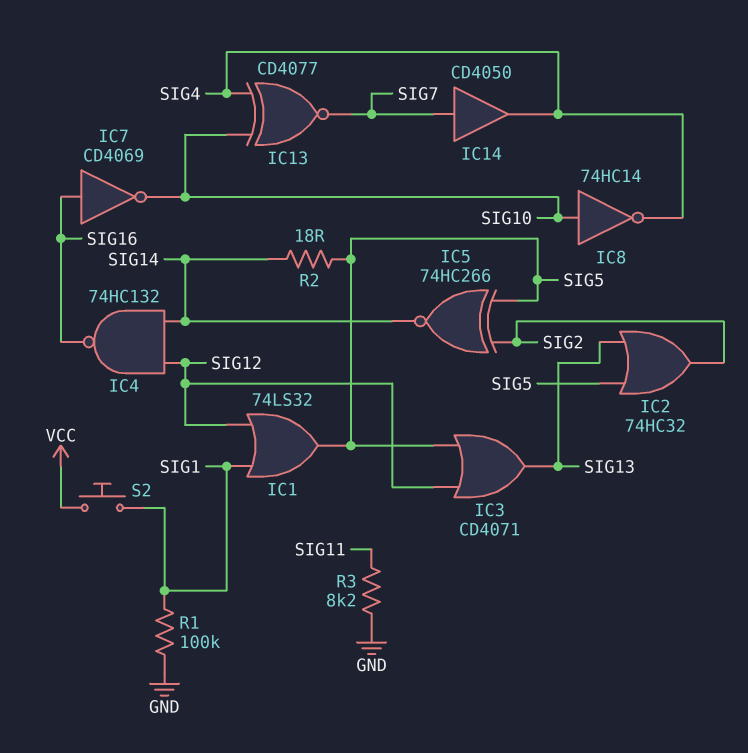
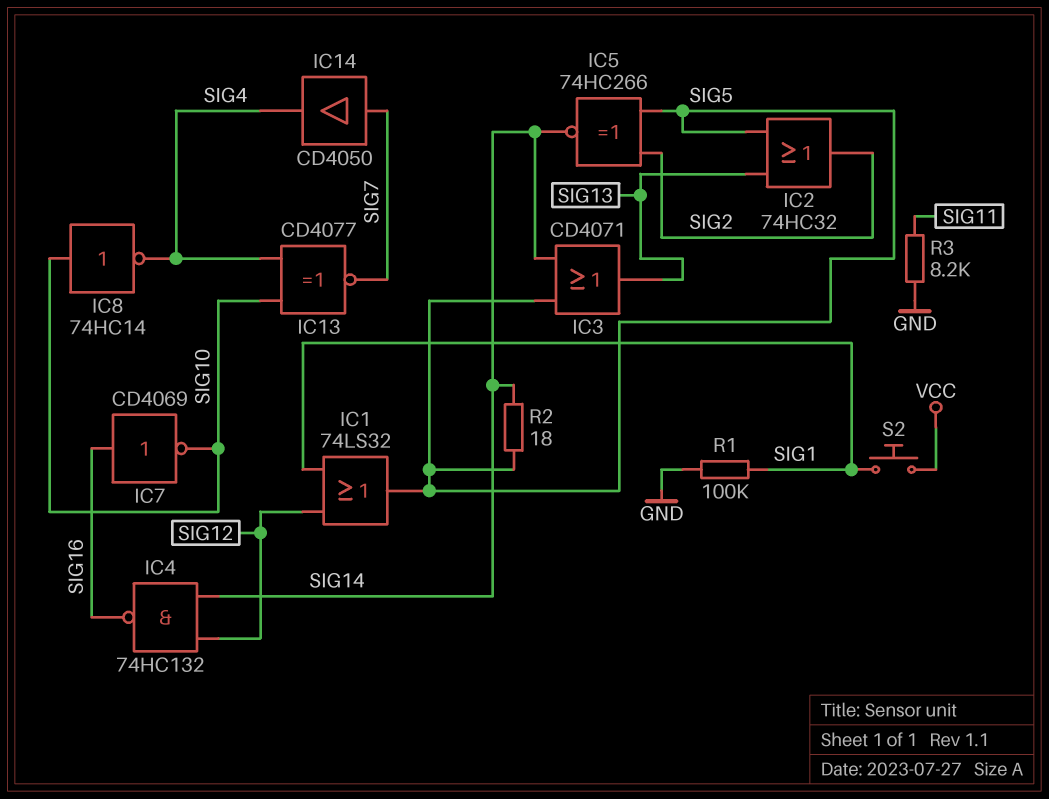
IC3: OR CD4071 (in SIG5, in SIG12, out SIG13) -> OR CD4071 (in SIG5, in SIG14, out SIG13)

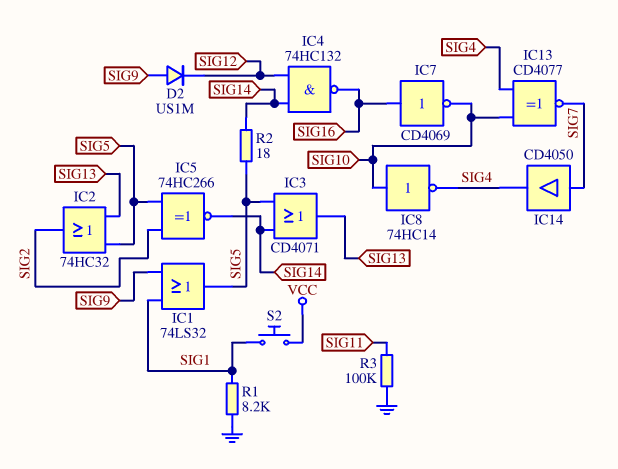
D2: none -> diode US1M (A SIG9, K SIG12)
IC1: OR 74LS32 (in SIG1, in SIG12, out SIG5) -> OR 74LS32 (in SIG1, in SIG9, out SIG5)
R1: 100k (GND, SIG1) -> 8.2k (GND, SIG1)
R3: 8.2k (GND, SIG11) -> 100k (GND, SIG11)

